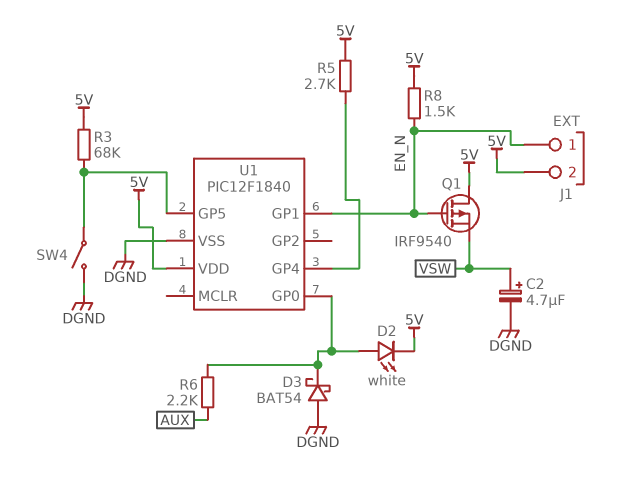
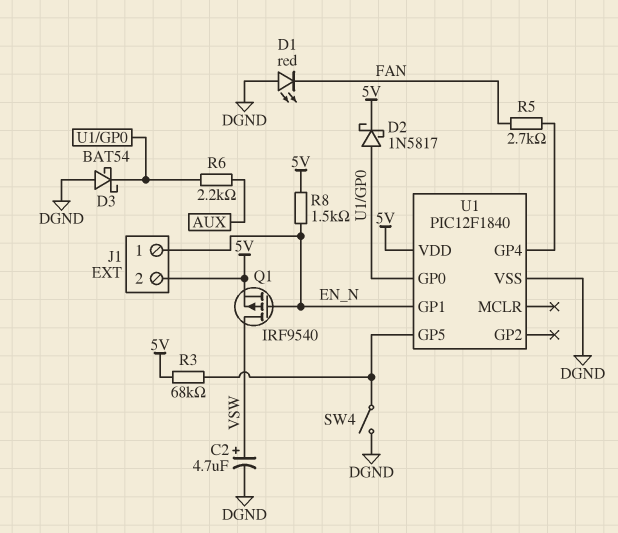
D1: none -> LED red (A DGND, K FAN)
D2: LED white (A U1/GP0, K 5V) -> schottky 1N5817 (A U1/GP0, K 5V)
Q1: PMOS IRF9540 (G EN_N, D 5V, S VSW) -> PMOS IRF9540 (G EN_N, D VSW, S 5V)
R5: 2.7k (5V, U1/GP4) -> 2.7k (FAN, U1/GP4)

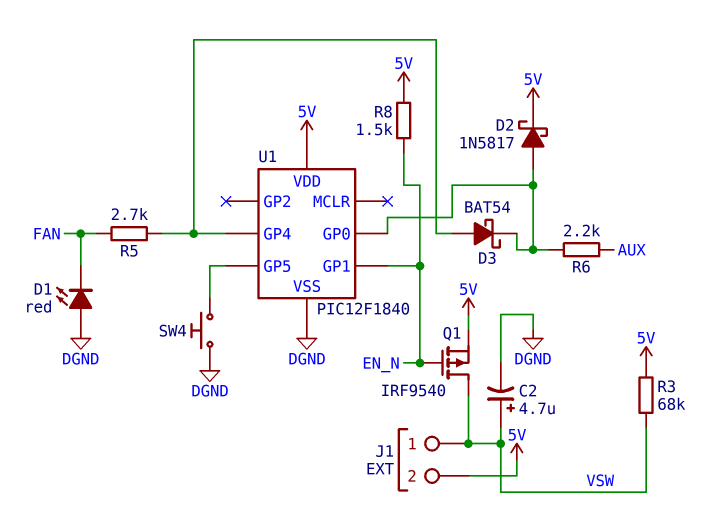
D3: schottky BAT54 (A DGND, K U1/GP0) -> schottky BAT54 (A U1/GP4, K U1/GP0)
J1 pin 1: EN_N -> VSW
R3: 68k (5V, U1/GP5) -> 68k (5V, VSW)
SW4: switch (DGND, U1/GP5) -> button (DGND, U1/GP5)

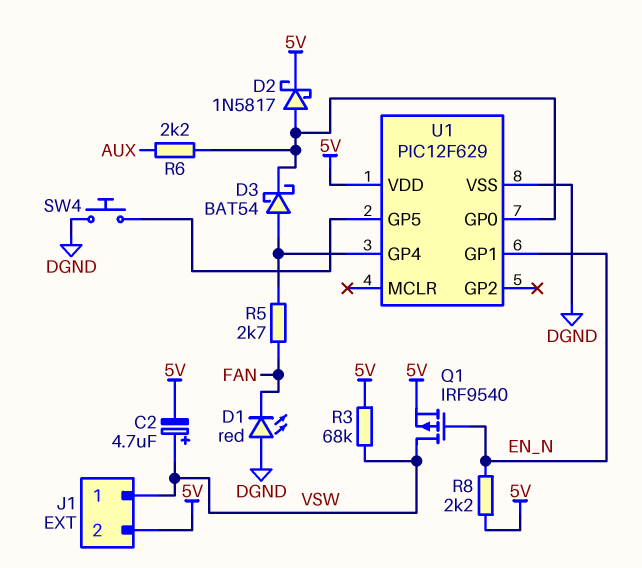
C2: 4.7uF (plus VSW, minus DGND) -> 4.7uF (plus VSW, minus 5V)
R8: 1.5k (5V, EN_N) -> 2.2k (5V, EN_N)
U1: PIC12F1840 -> PIC12F629

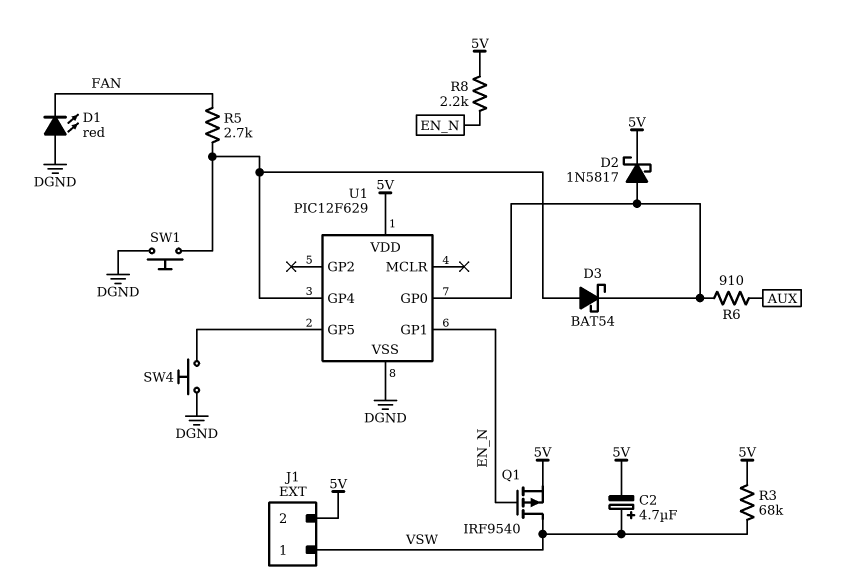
R6: 2.2k (AUX, U1/GP0) -> 910 (AUX, U1/GP0)
SW1: none -> button (DGND, U1/GP4)

